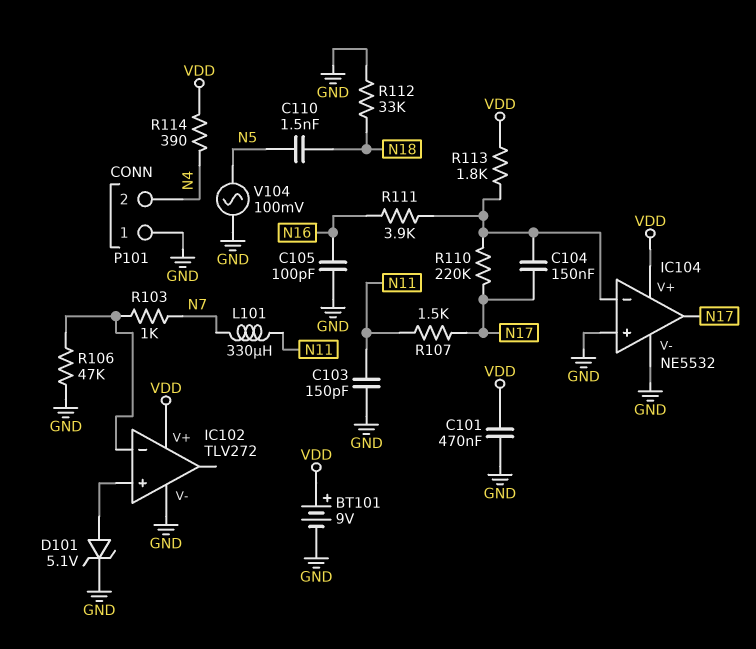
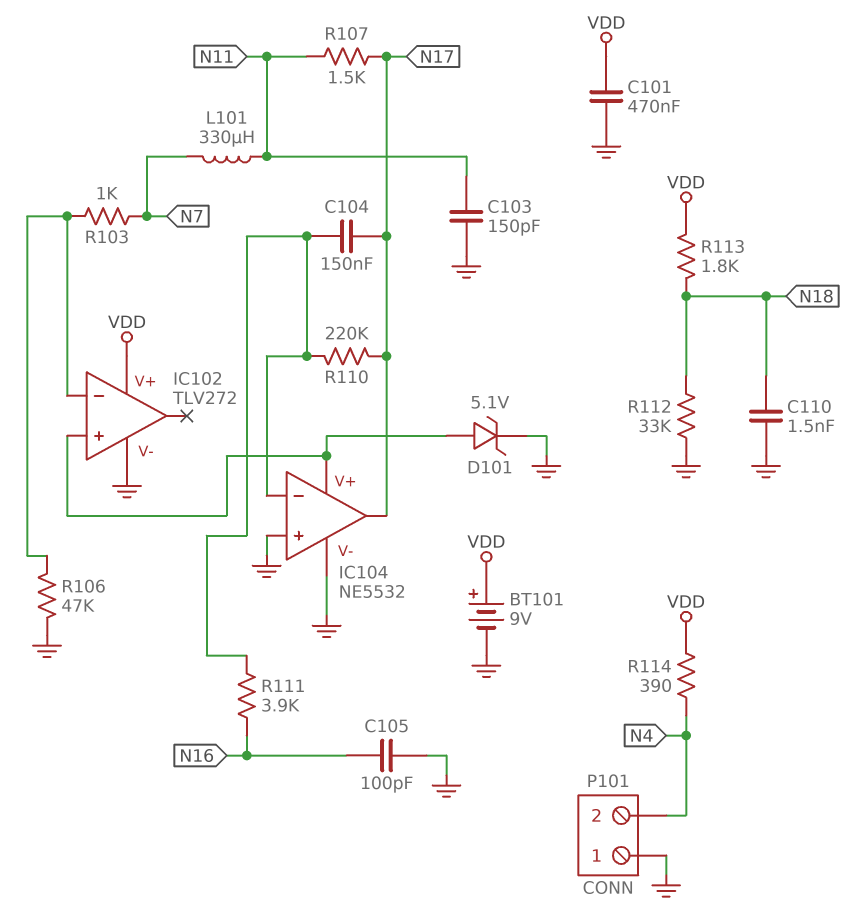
C110: 1.5nF (N5, N18) -> 1.5nF (GND, N18)
IC104 pin V+: VDD -> IC102/in+
R113: 1.8k (IC104/in-, VDD) -> 1.8k (N18, VDD)
V104: AC 100mV (GND, N5) -> none

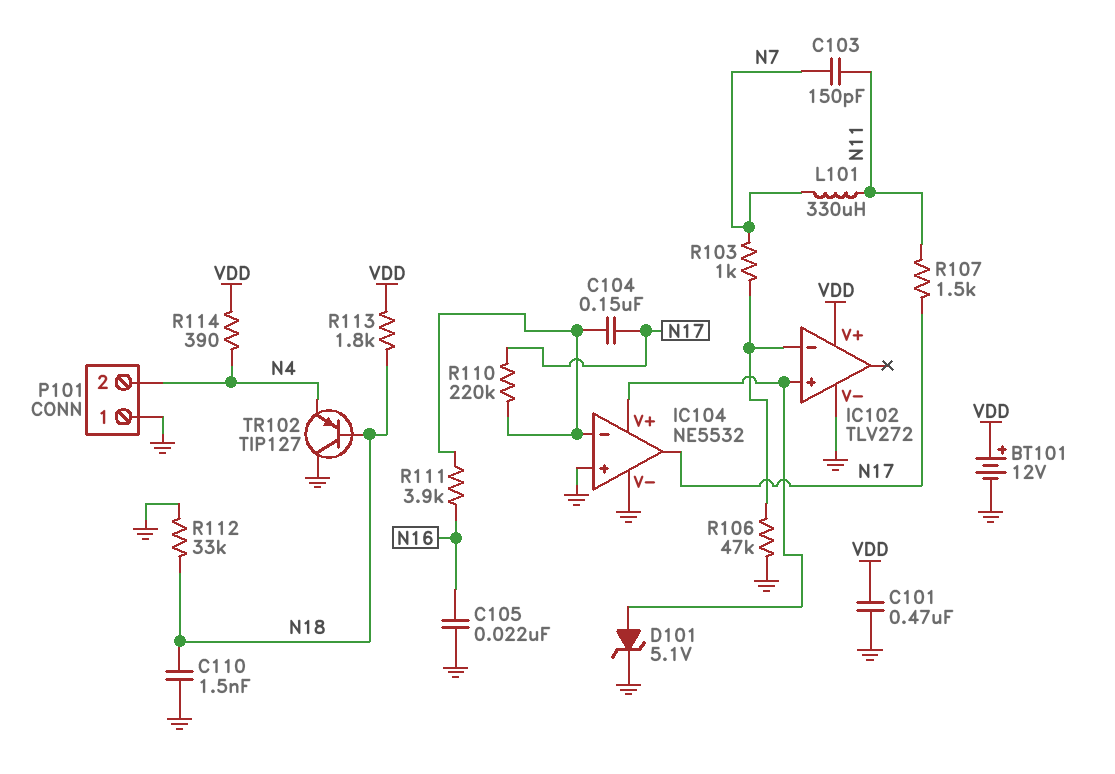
BT101: 9V (plus VDD, minus GND) -> 12V (plus VDD, minus GND)
C103: 150pF (GND, N11) -> 150pF (N7, N11)
C105: 100pF (GND, N16) -> 22nF (GND, N16)
TR102: none -> PNP TIP127 (B N18, C GND, E N4)

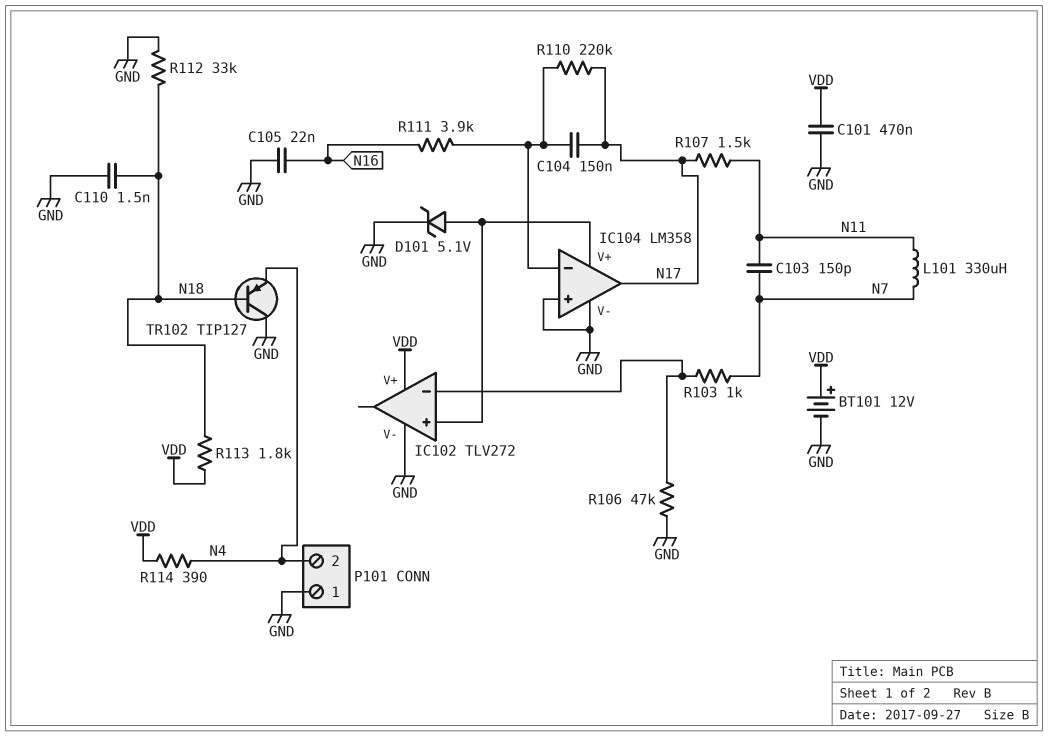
IC104: NE5532 -> LM358

